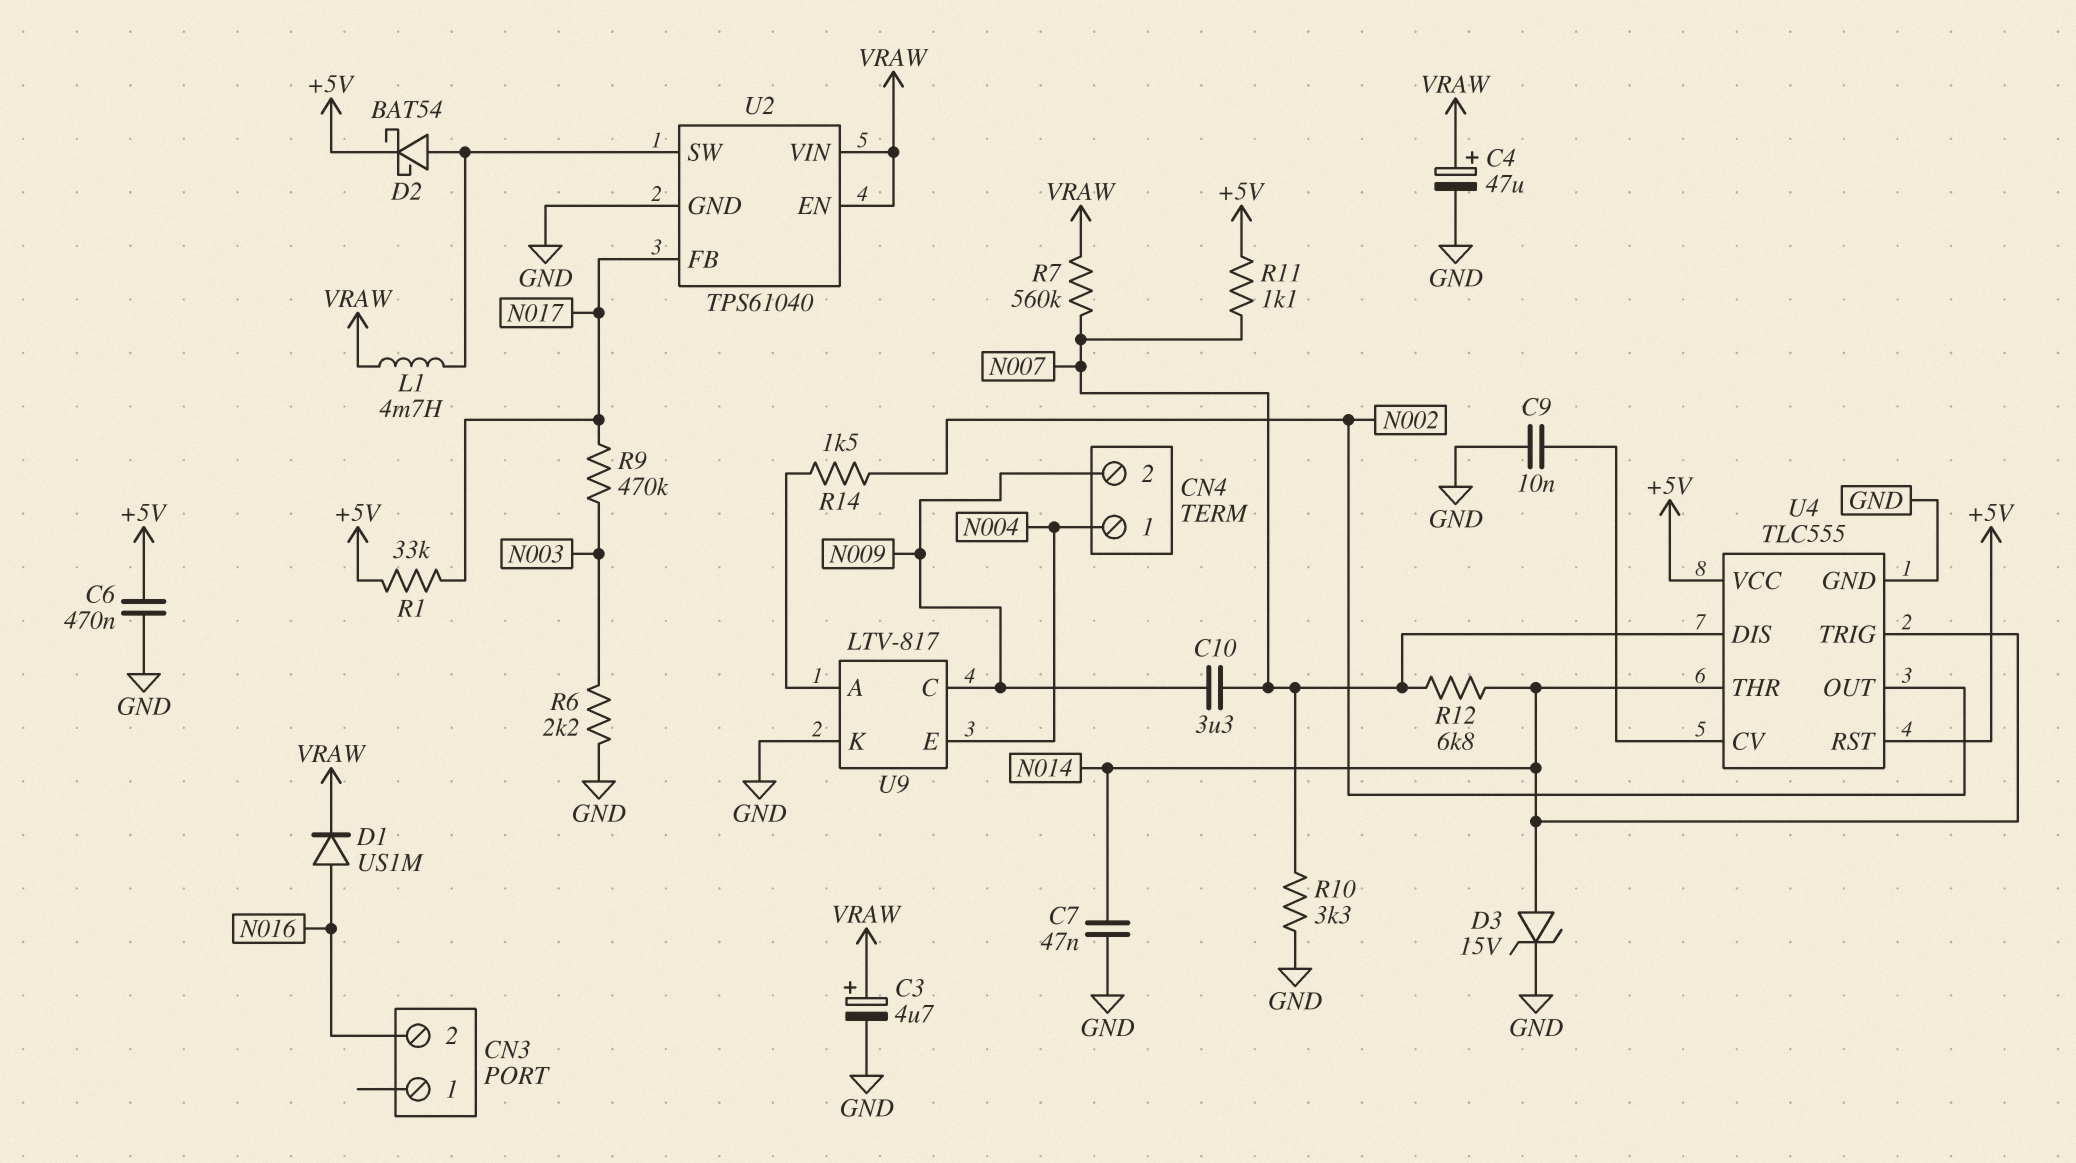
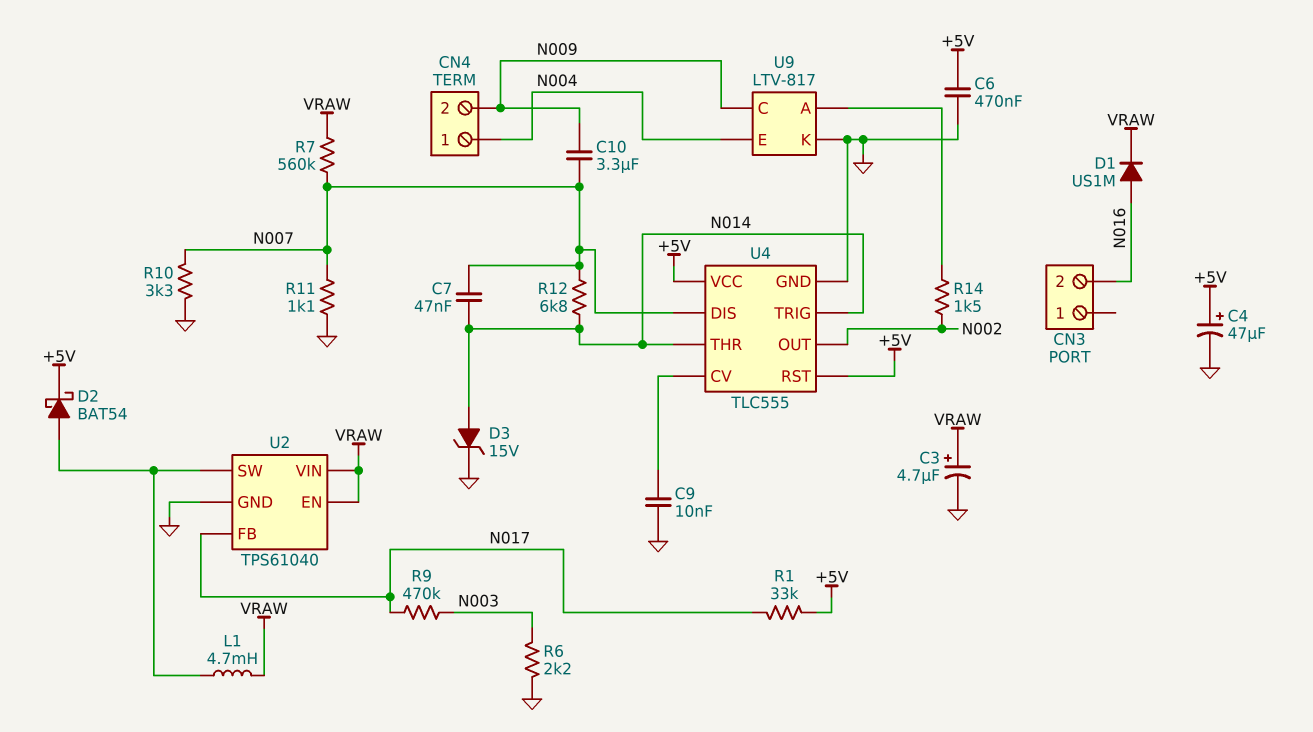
C4: 47uF (plus VRAW, minus GND) -> 47uF (plus +5V, minus GND)
C7: 47nF (GND, N014) -> 47nF (N007, N014)
R11: 1.1k (+5V, N007) -> 1.1k (GND, N007)

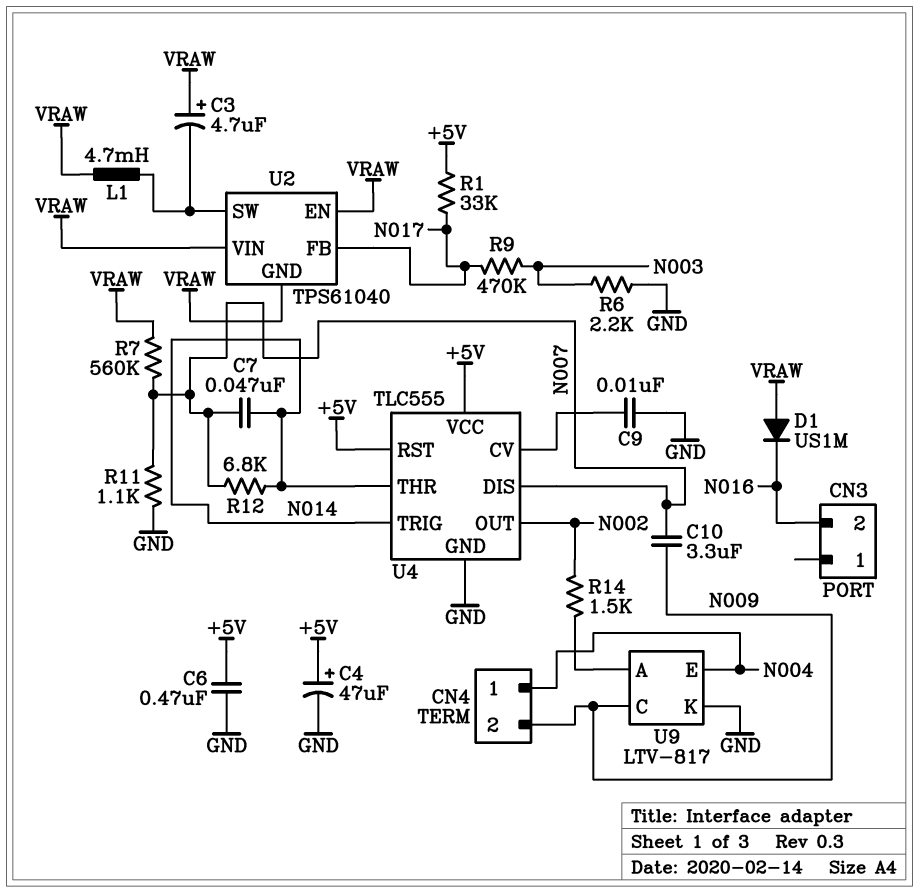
C3: 4.7uF (plus VRAW, minus GND) -> 4.7uF (plus VRAW, minus U2/SW)
D1: diode US1M (A N016, K VRAW) -> diode US1M (A VRAW, K N016)
D2: schottky BAT54 (A U2/SW, K +5V) -> none
D3: zener 15V (A N014, K GND) -> none
R10: 3.3k (GND, N007) -> none
U2 pin GND: GND -> VRAW

